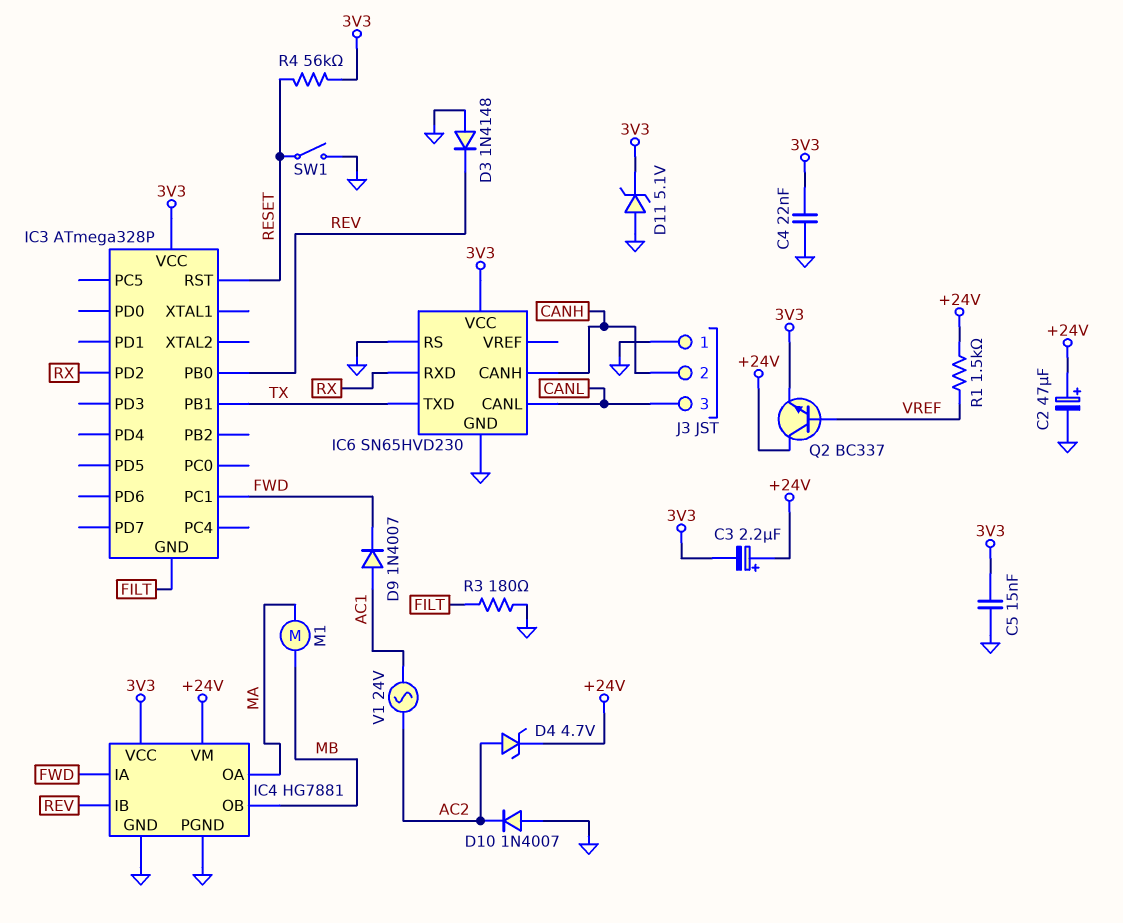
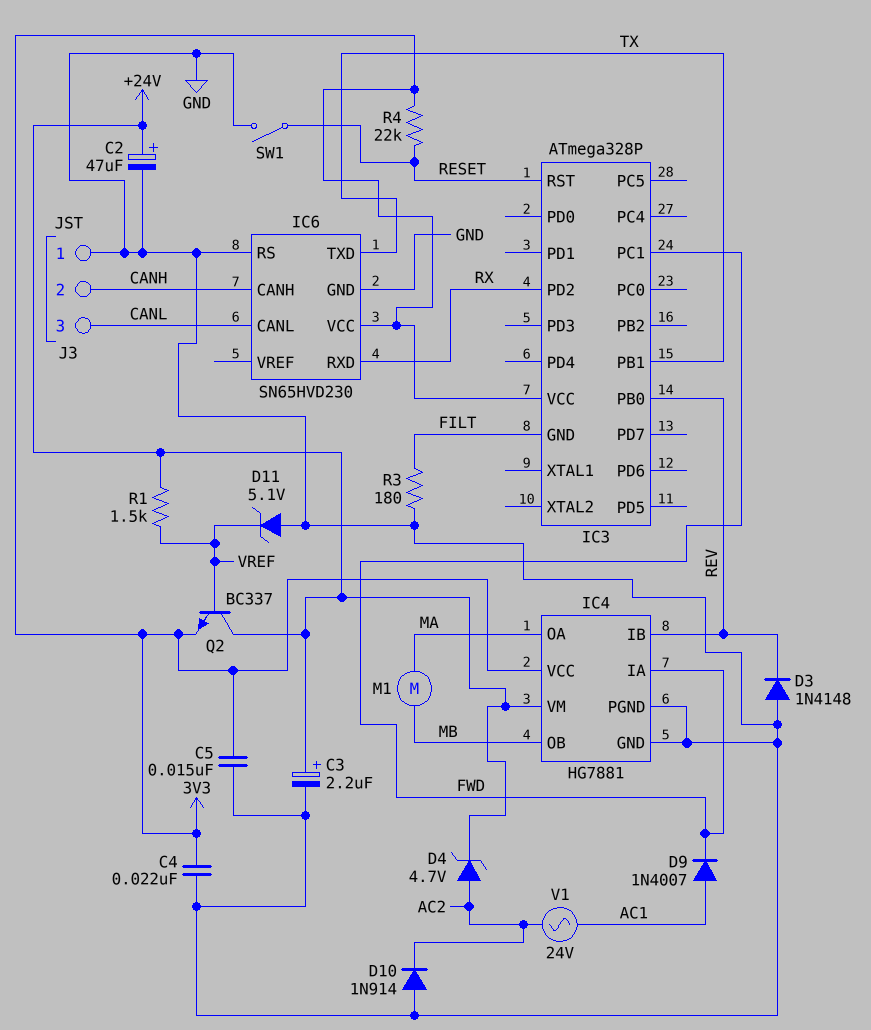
C3: 2.2uF (plus +24V, minus 3V3) -> 2.2uF (plus +24V, minus GND)
D10: diode 1N4007 (A GND, K AC2) -> diode 1N914 (A GND, K AC2)
D11: zener 5.1V (A GND, K 3V3) -> zener 5.1V (A GND, K VREF)
R4: 56k (3V3, RESET) -> 22k (3V3, RESET)

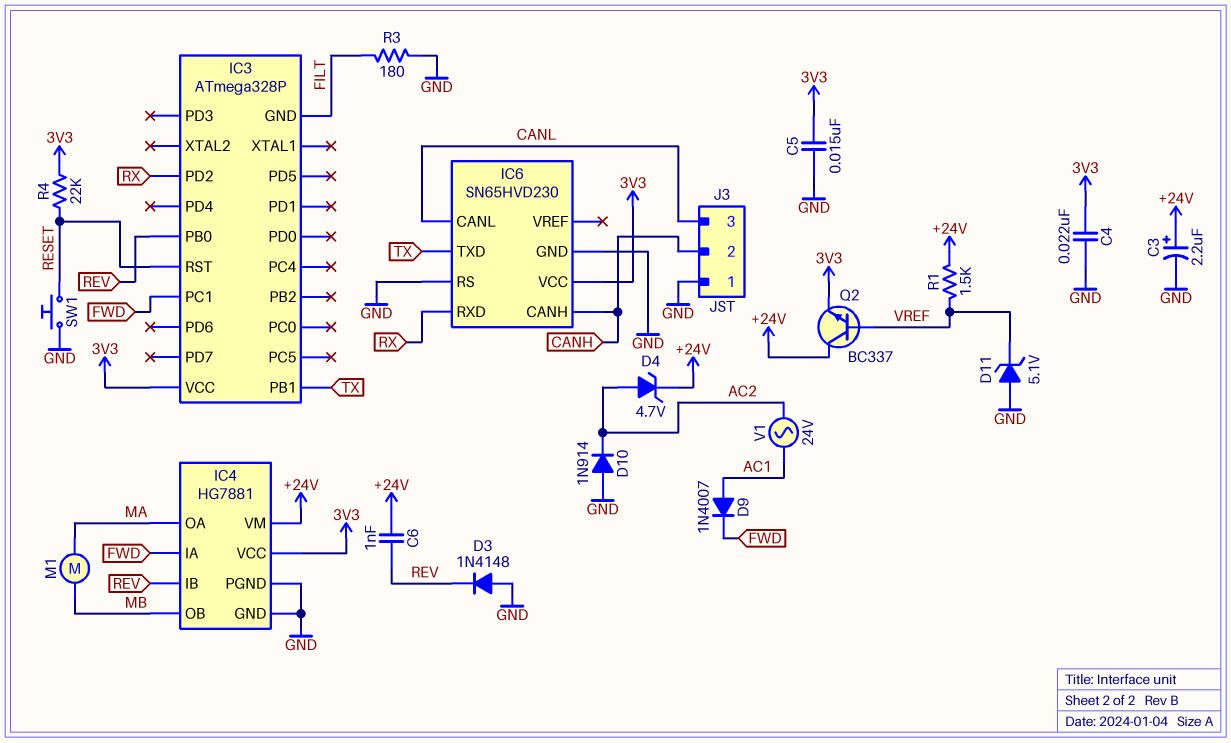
C2: 47uF (plus +24V, minus GND) -> none
C6: none -> 1nF (+24V, REV)
SW1: switch (GND, RESET) -> button (GND, RESET)

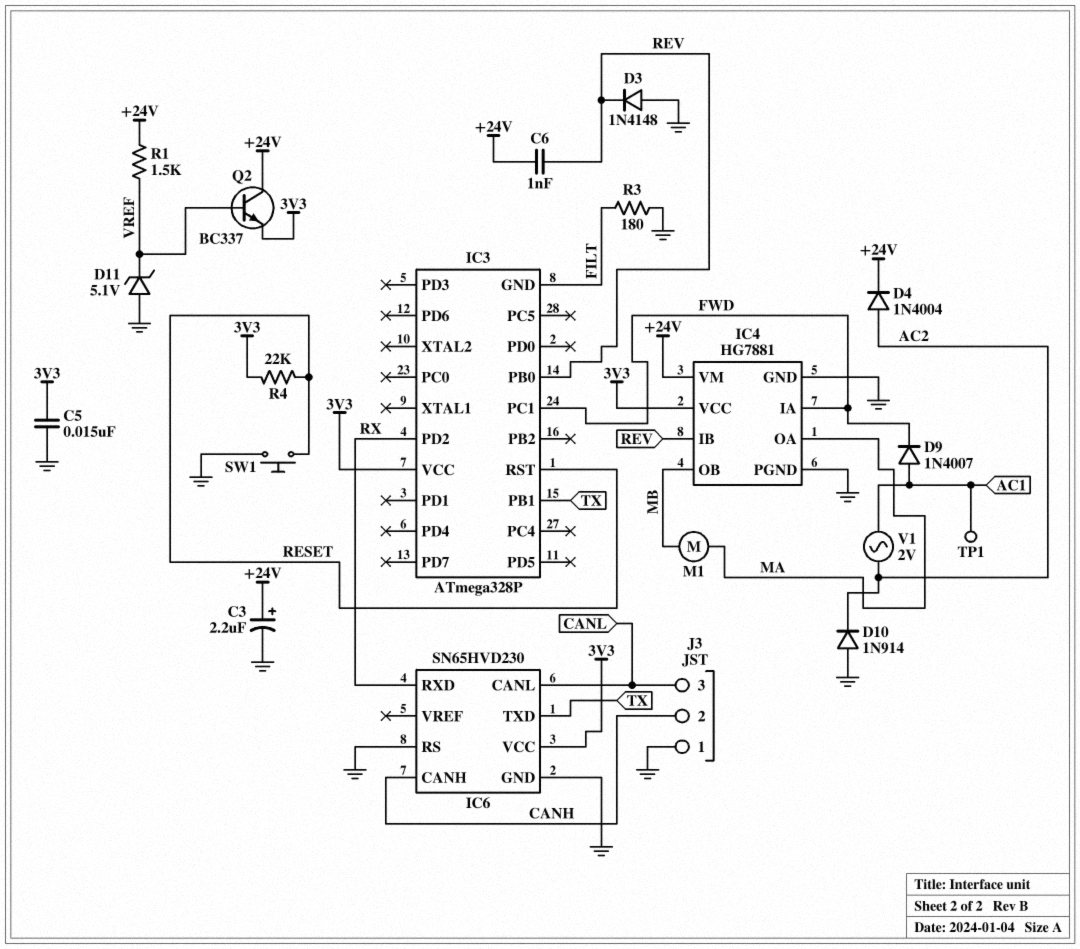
C4: 22nF (3V3, GND) -> none
D4: zener 4.7V (A AC2, K +24V) -> diode 1N4004 (A AC2, K +24V)
TP1: none -> test point (AC1)
V1: AC 24V (AC1, AC2) -> AC 2V (AC1, AC2)

